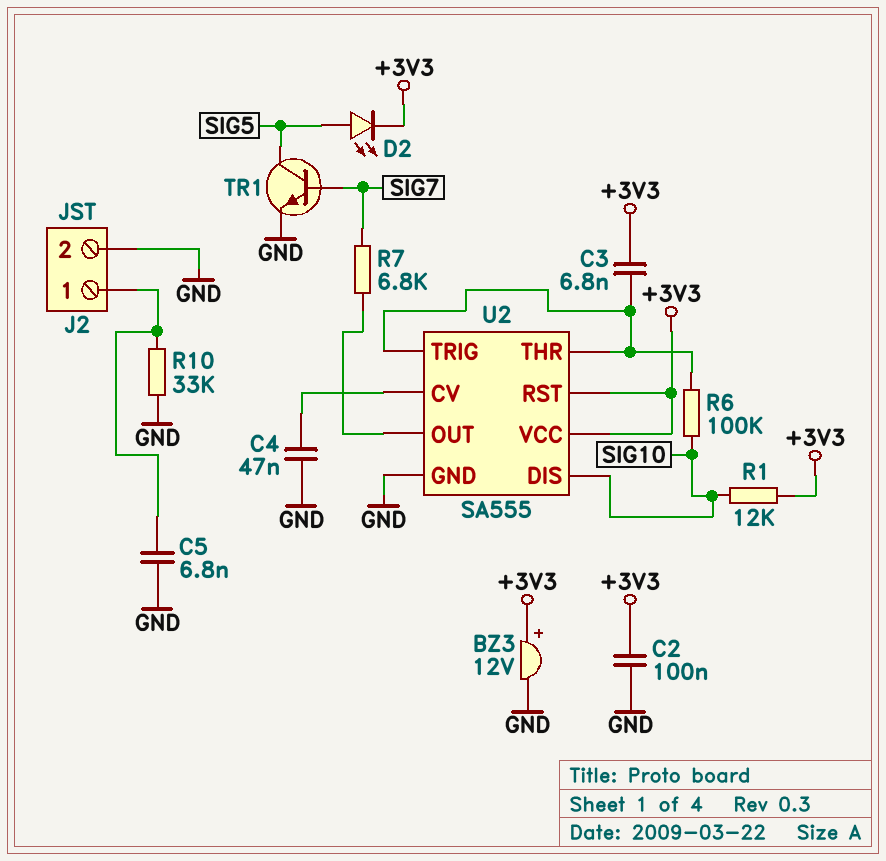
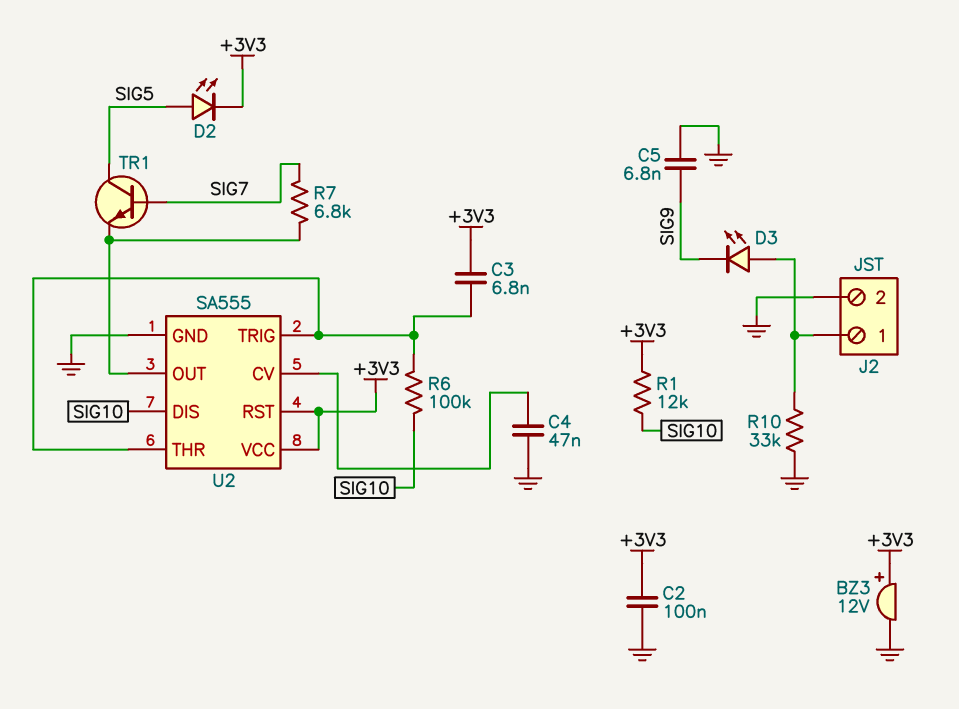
C5: 6.8nF (GND, J2/1) -> 6.8nF (GND, SIG9)
D3: none -> LED (A J2/1, K SIG9)
TR1: NPN (B SIG7, C SIG5, E GND) -> NPN (B SIG7, C SIG5, E U2/OUT)

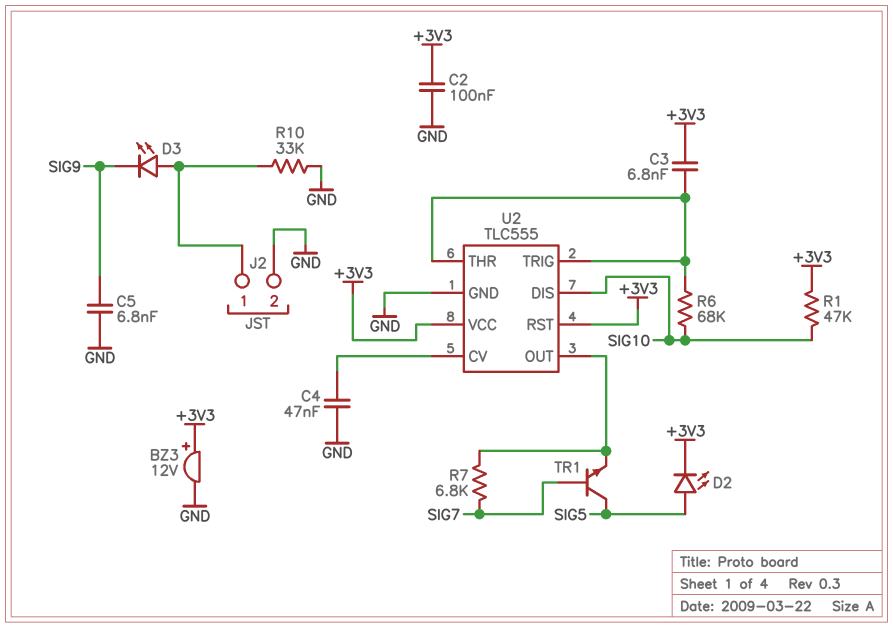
R1: 12k (+3V3, SIG10) -> 47k (+3V3, SIG10)
R6: 100k (SIG10, U2/THR) -> 68k (SIG10, U2/THR)
U2: SA555 -> TLC555

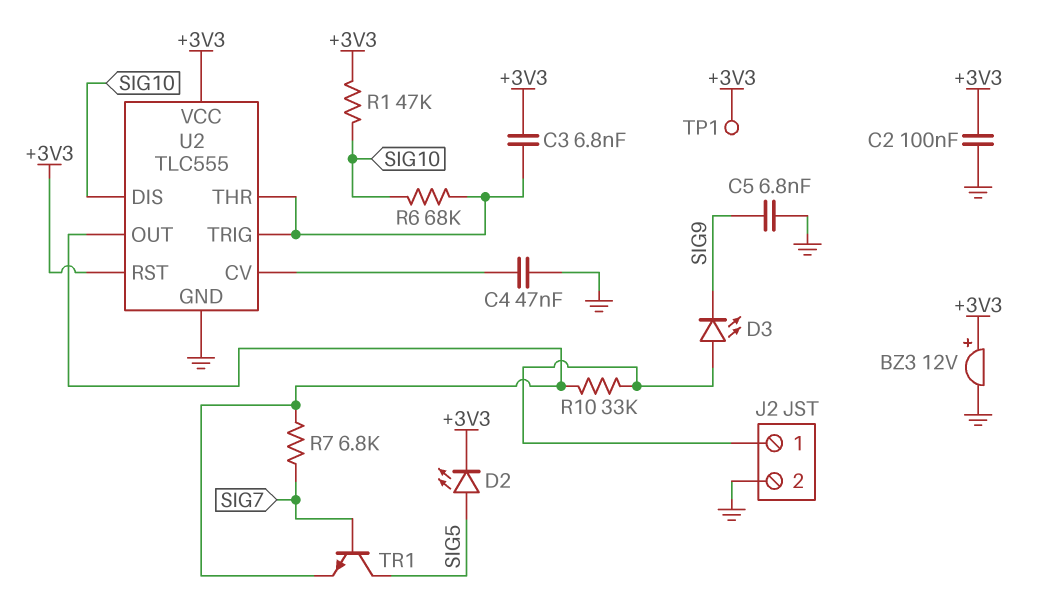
R10: 33k (GND, J2/1) -> 33k (J2/1, U2/OUT)
TP1: none -> test point (+3V3)

